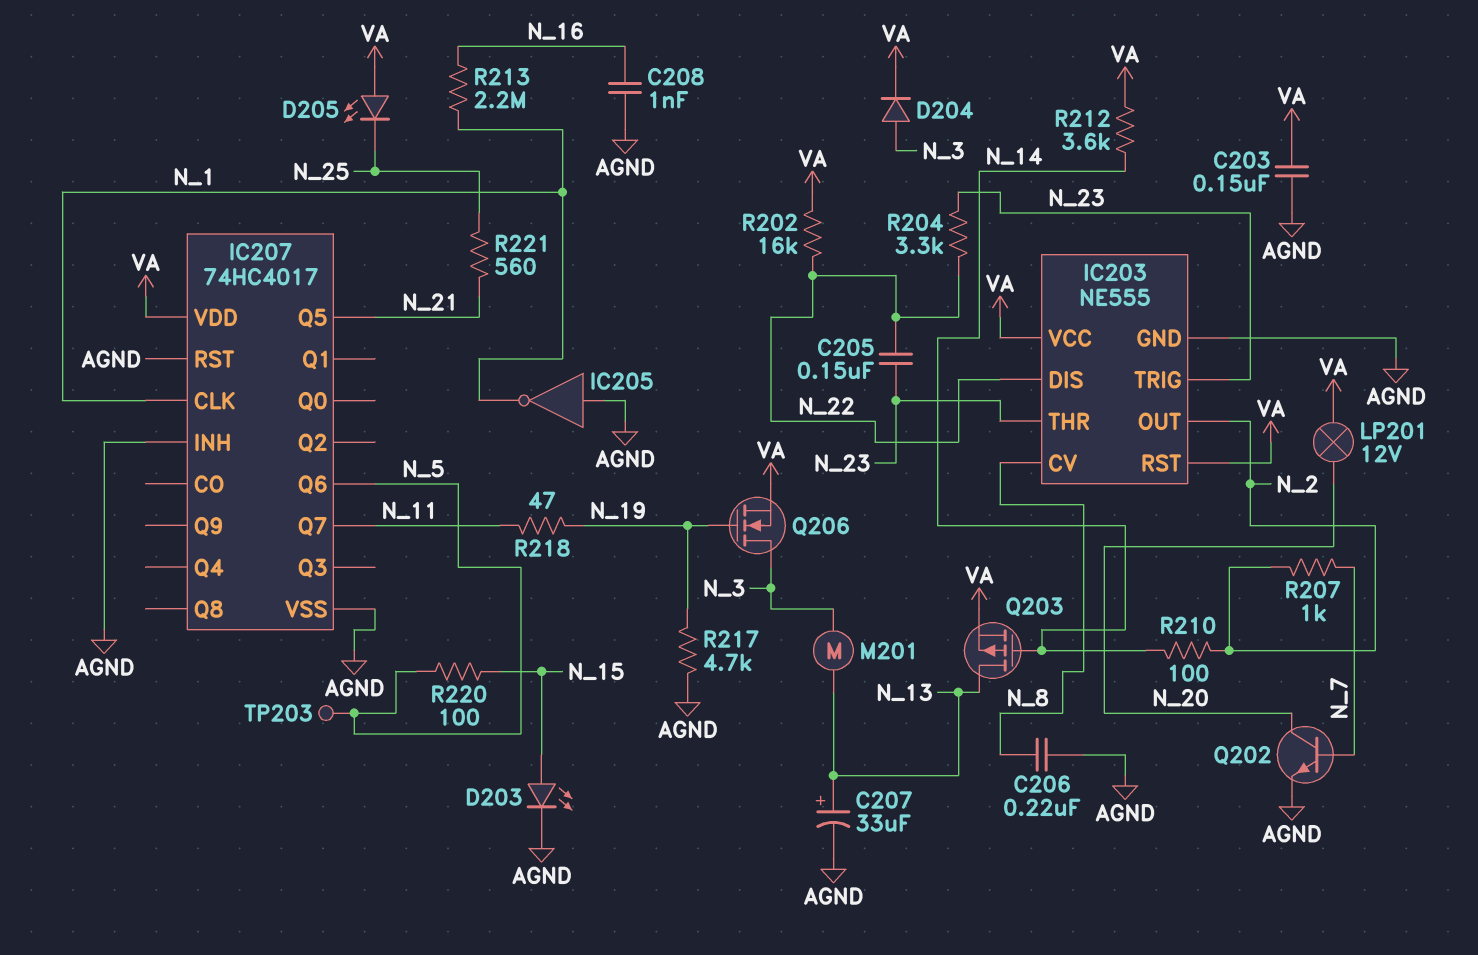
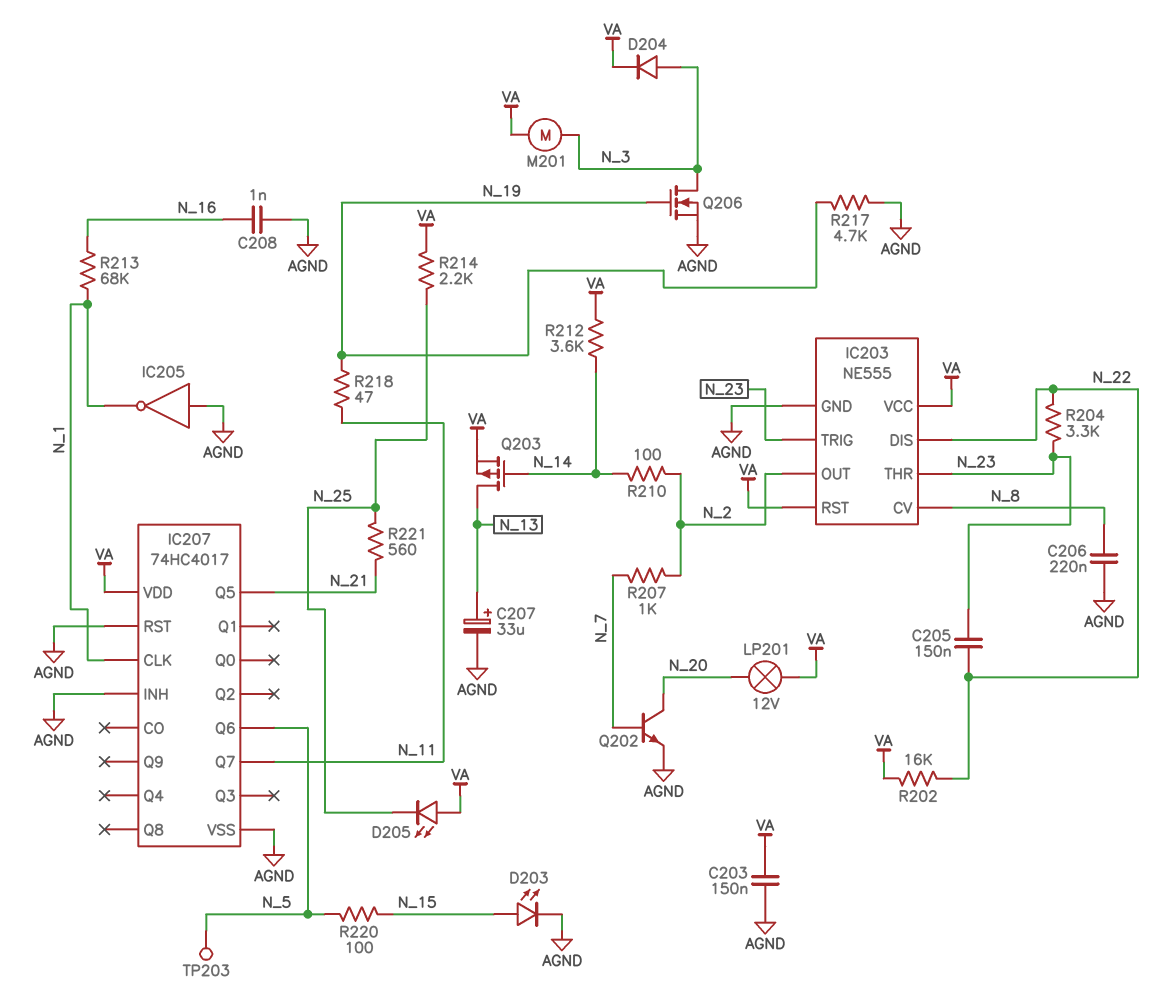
M201: motor (N_3, N_13) -> motor (N_3, VA)
Q206: NMOS (G N_19, D N_3, S VA) -> NMOS (G N_19, D N_3, S AGND)
R213: 2.2M (N_1, N_16) -> 68k (N_1, N_16)
R214: none -> 2.2k (N_25, VA)

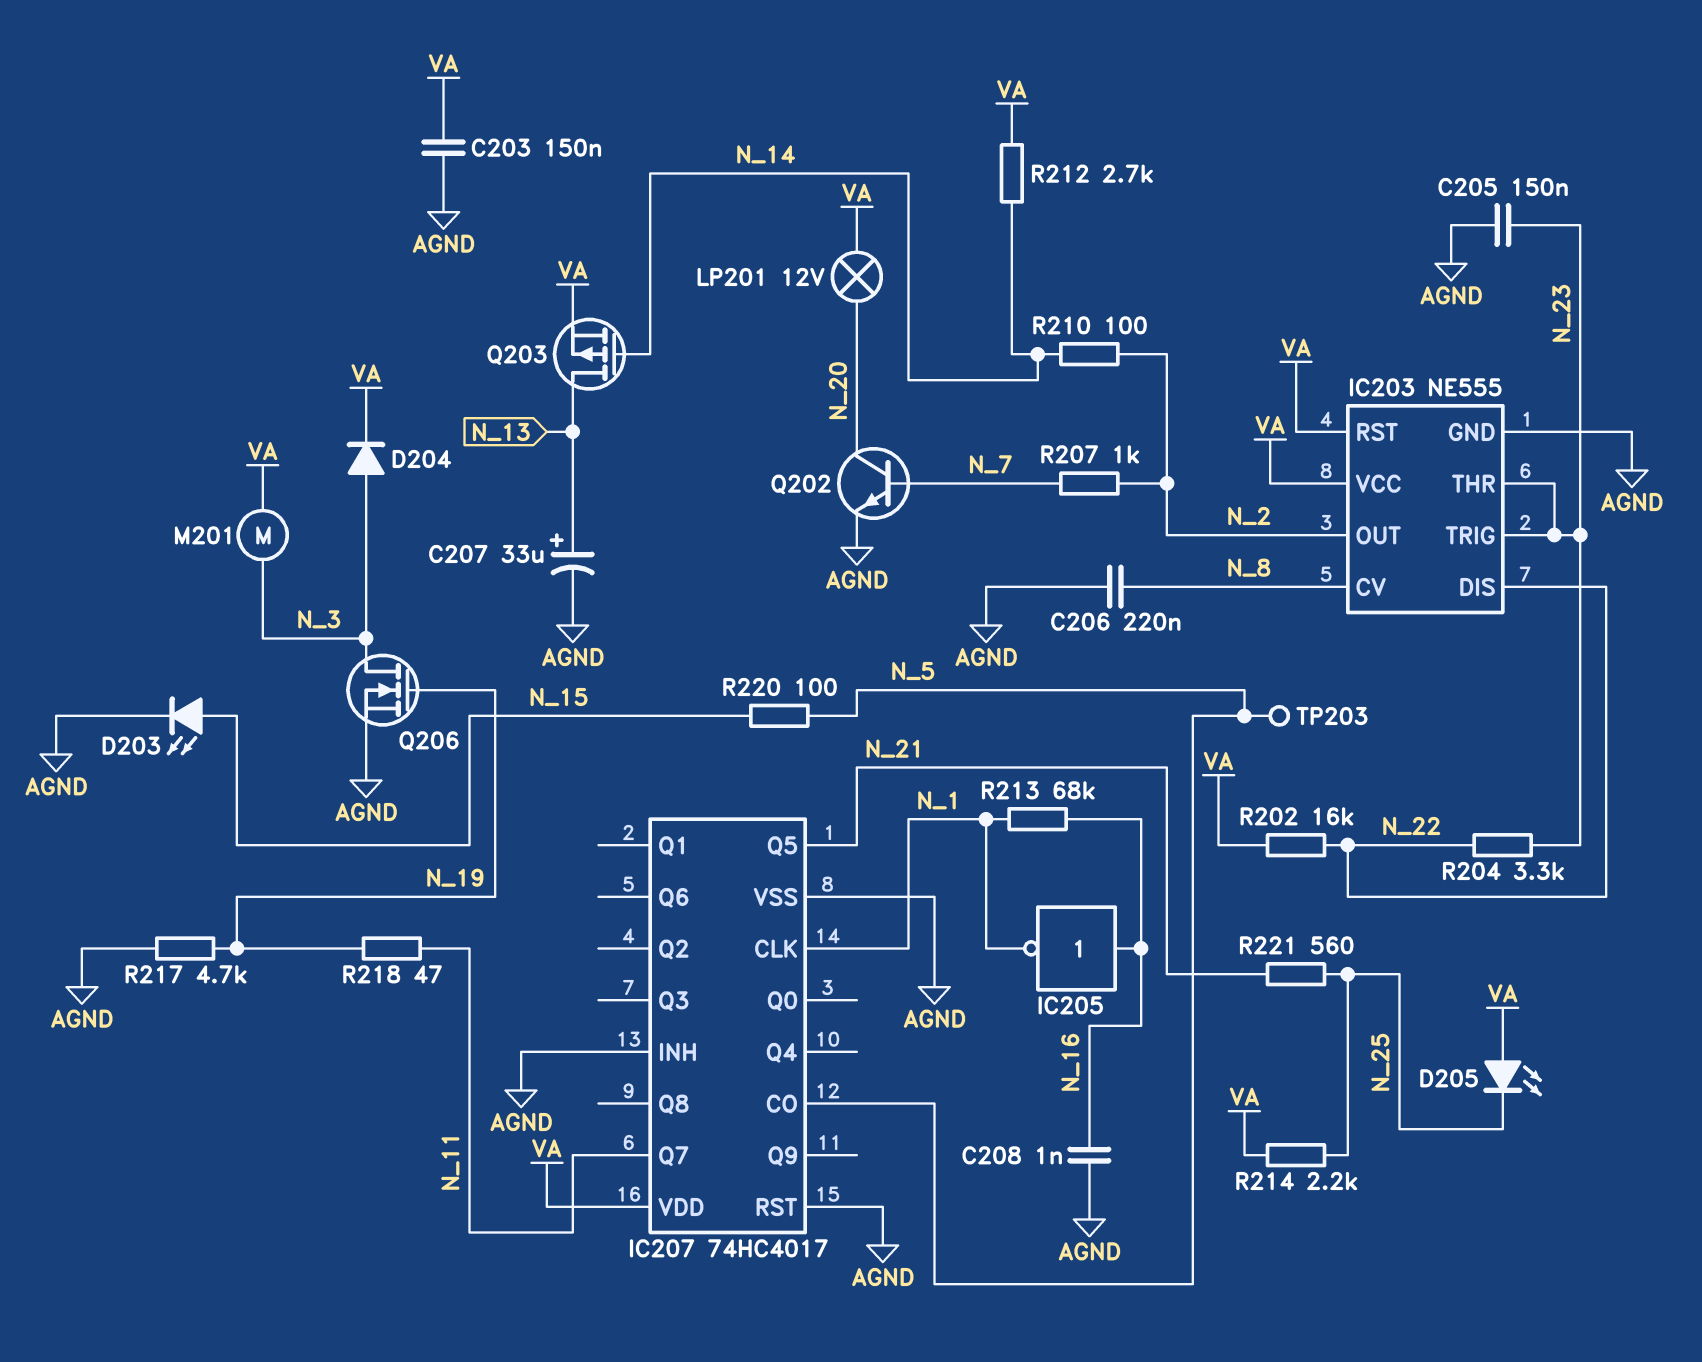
C205: 150nF (N_22, N_23) -> 150nF (AGND, N_23)
IC205: NOT (in AGND, out N_1) -> NOT (in N_16, out N_1)
IC207 pin CO: none -> N_5
IC207 pin Q6: N_5 -> none
R212: 3.6k (N_14, VA) -> 2.7k (N_14, VA)

